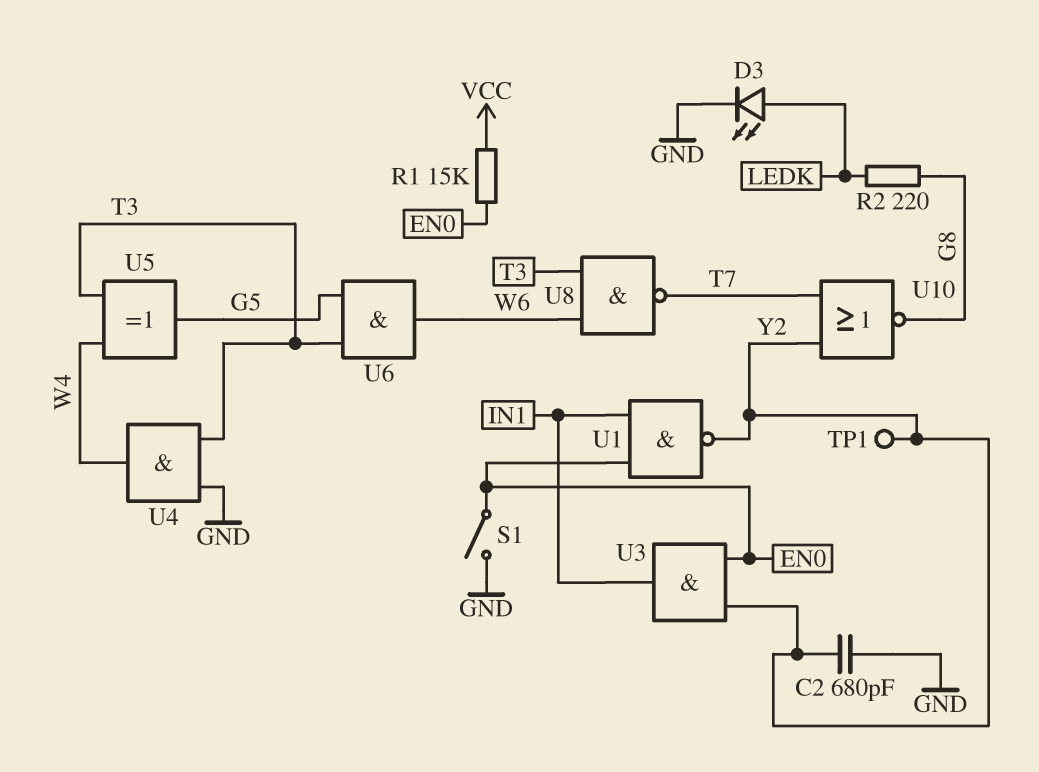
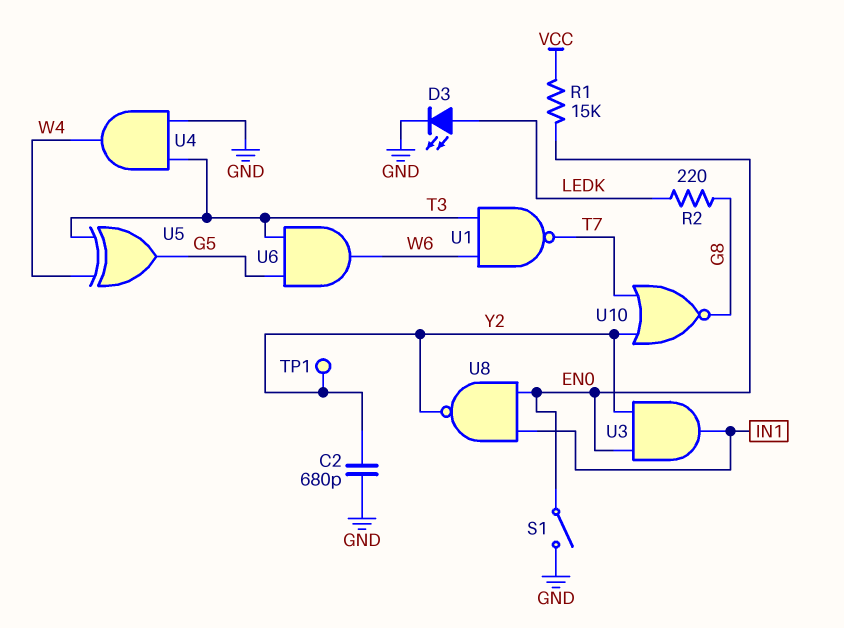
U1: NAND (in EN0, in IN1, out Y2) -> NAND (in T3, in W6, out T7)
U8: NAND (in T3, in W6, out T7) -> NAND (in EN0, in IN1, out Y2)

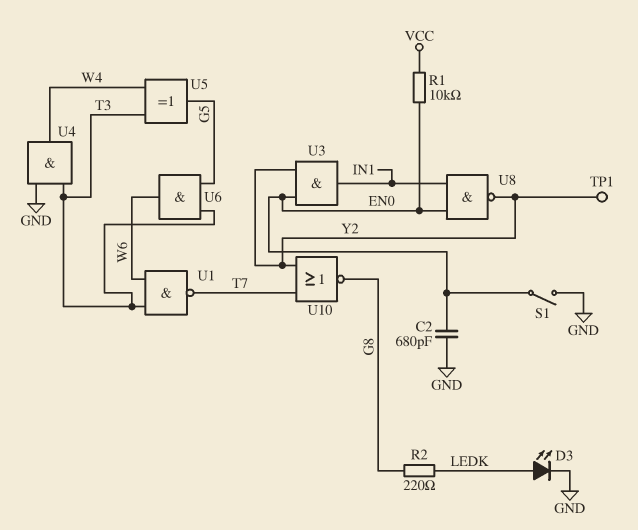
C2: 680pF (GND, Y2) -> 680pF (EN0, GND)
R1: 15k (EN0, VCC) -> 10k (EN0, VCC)

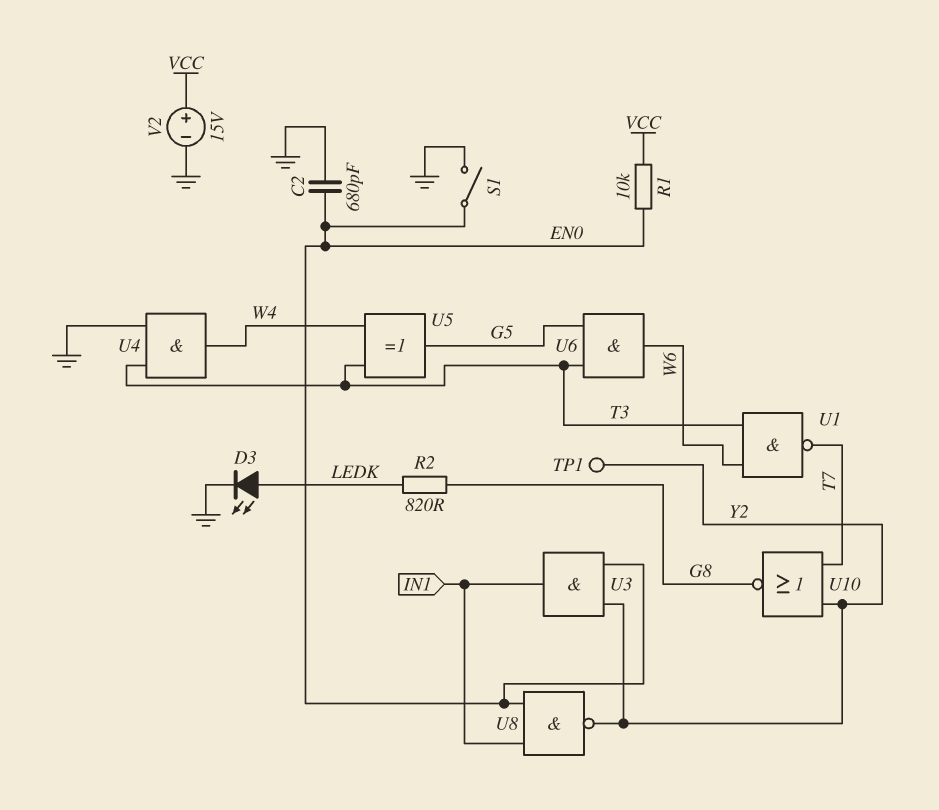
R2: 220 (G8, LEDK) -> 820 (G8, LEDK)
V2: none -> 15V (plus VCC, minus GND)

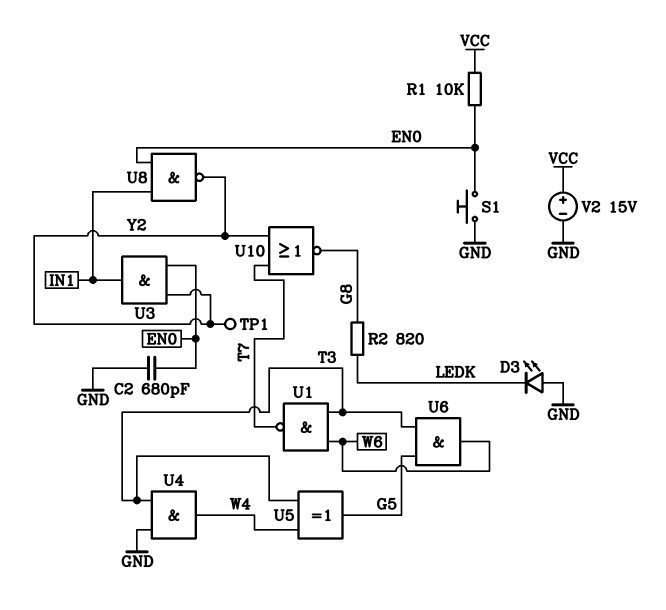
D3: LED (A LEDK, K GND) -> LED (A GND, K LEDK)
S1: switch (EN0, GND) -> button (EN0, GND)

